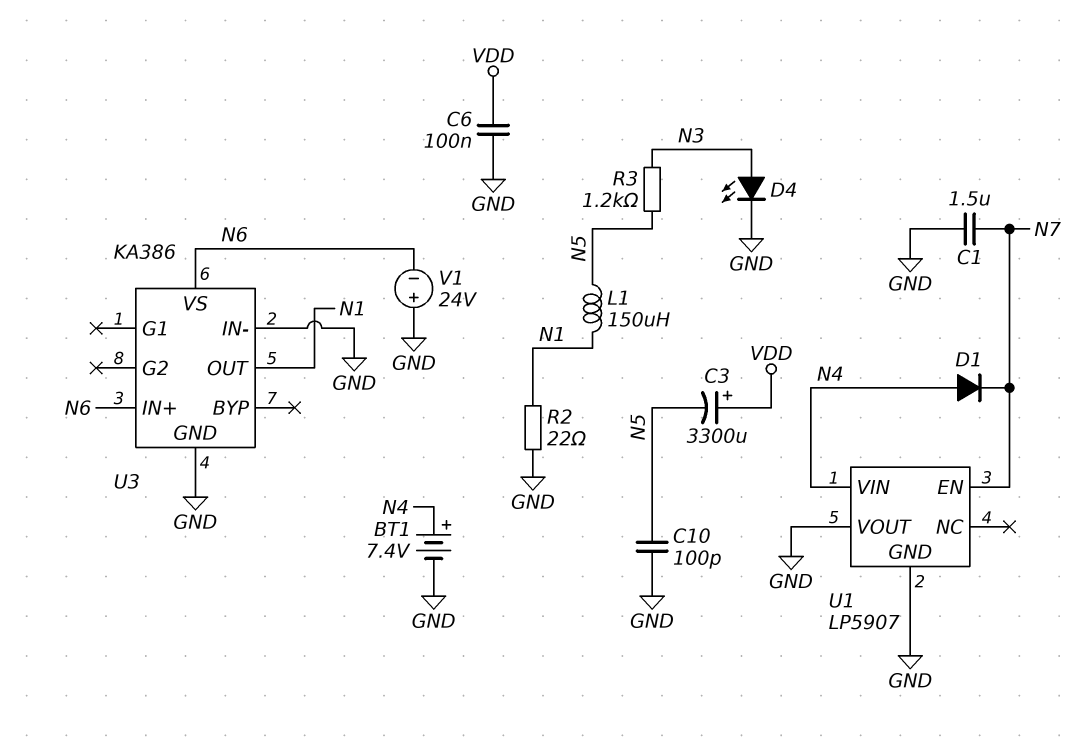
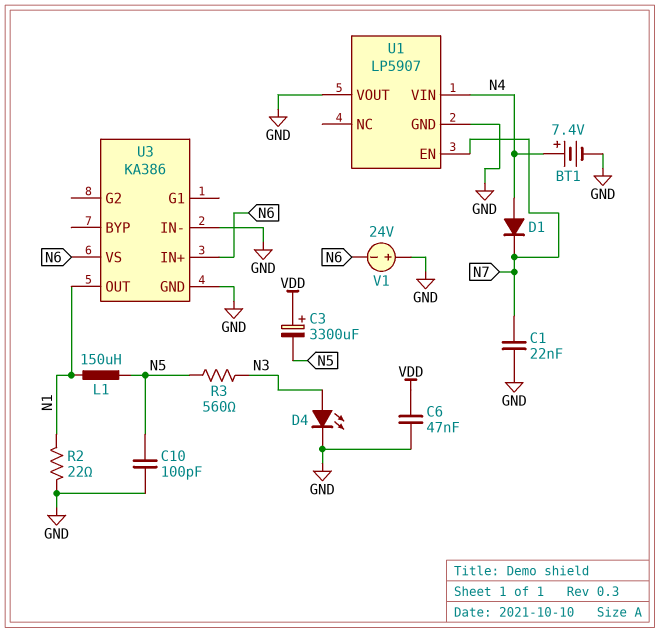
C1: 1.5uF (GND, N7) -> 22nF (GND, N7)
C6: 100nF (GND, VDD) -> 47nF (GND, VDD)
R3: 1.2k (N3, N5) -> 560 (N3, N5)

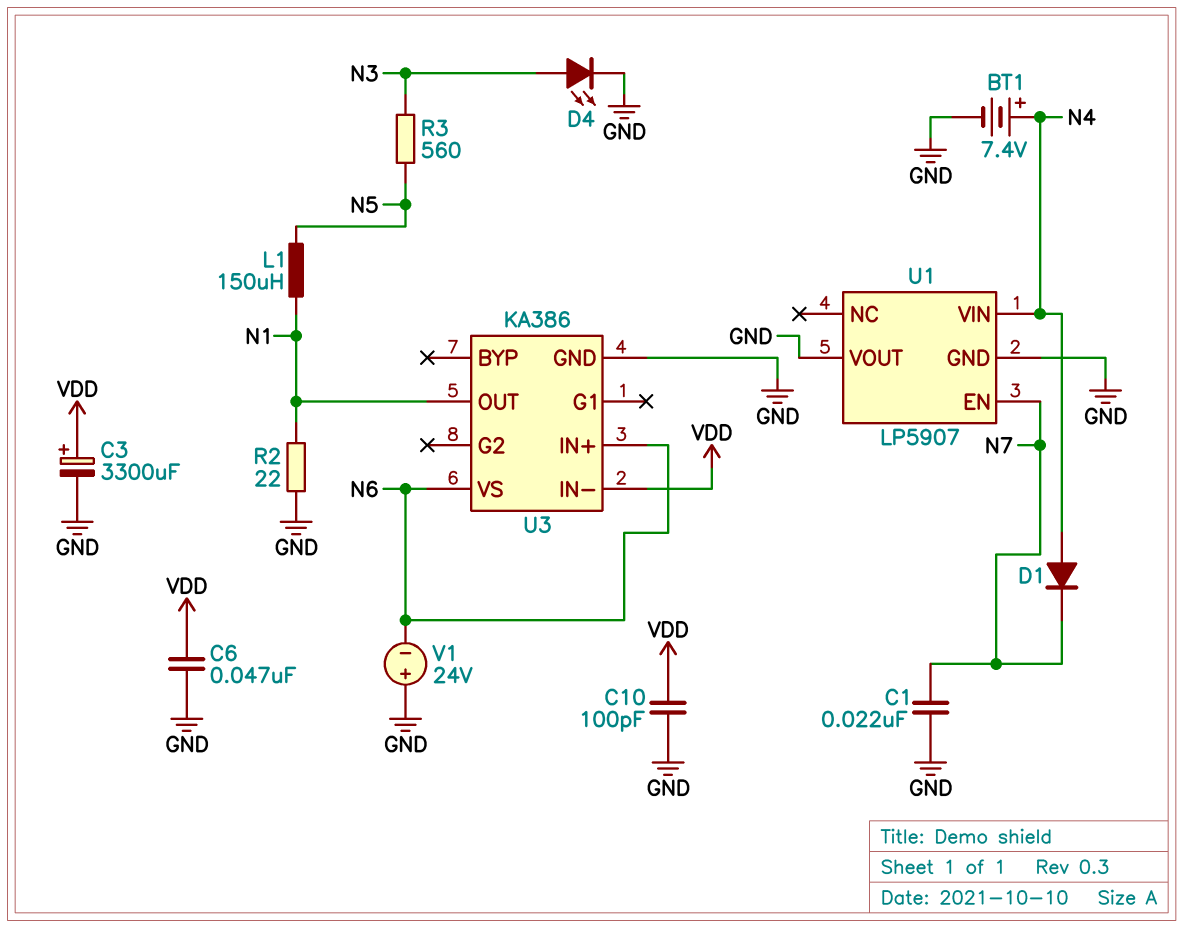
C3: 3300uF (plus VDD, minus N5) -> 3300uF (plus VDD, minus GND)
C10: 100pF (GND, N5) -> 100pF (GND, VDD)
U3 pin IN-: GND -> VDD

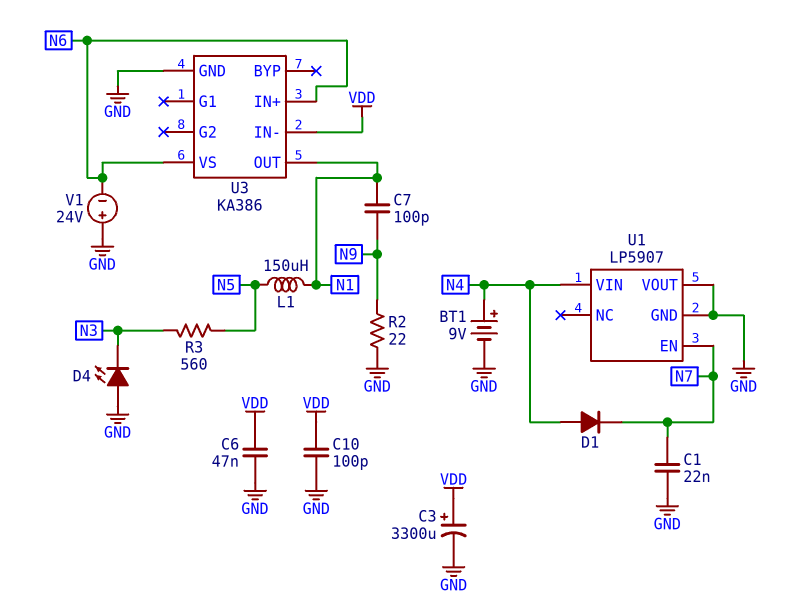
BT1: 7.4V (plus N4, minus GND) -> 9V (plus N4, minus GND)
C7: none -> 100pF (N1, N9)
D4: LED (A N3, K GND) -> LED (A GND, K N3)
R2: 22 (GND, N1) -> 22 (GND, N9)

